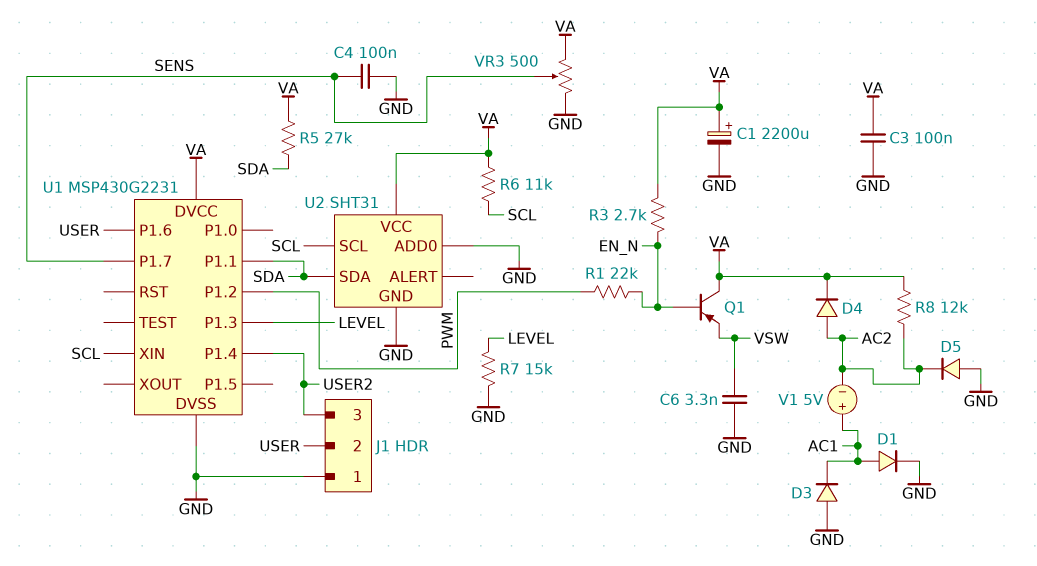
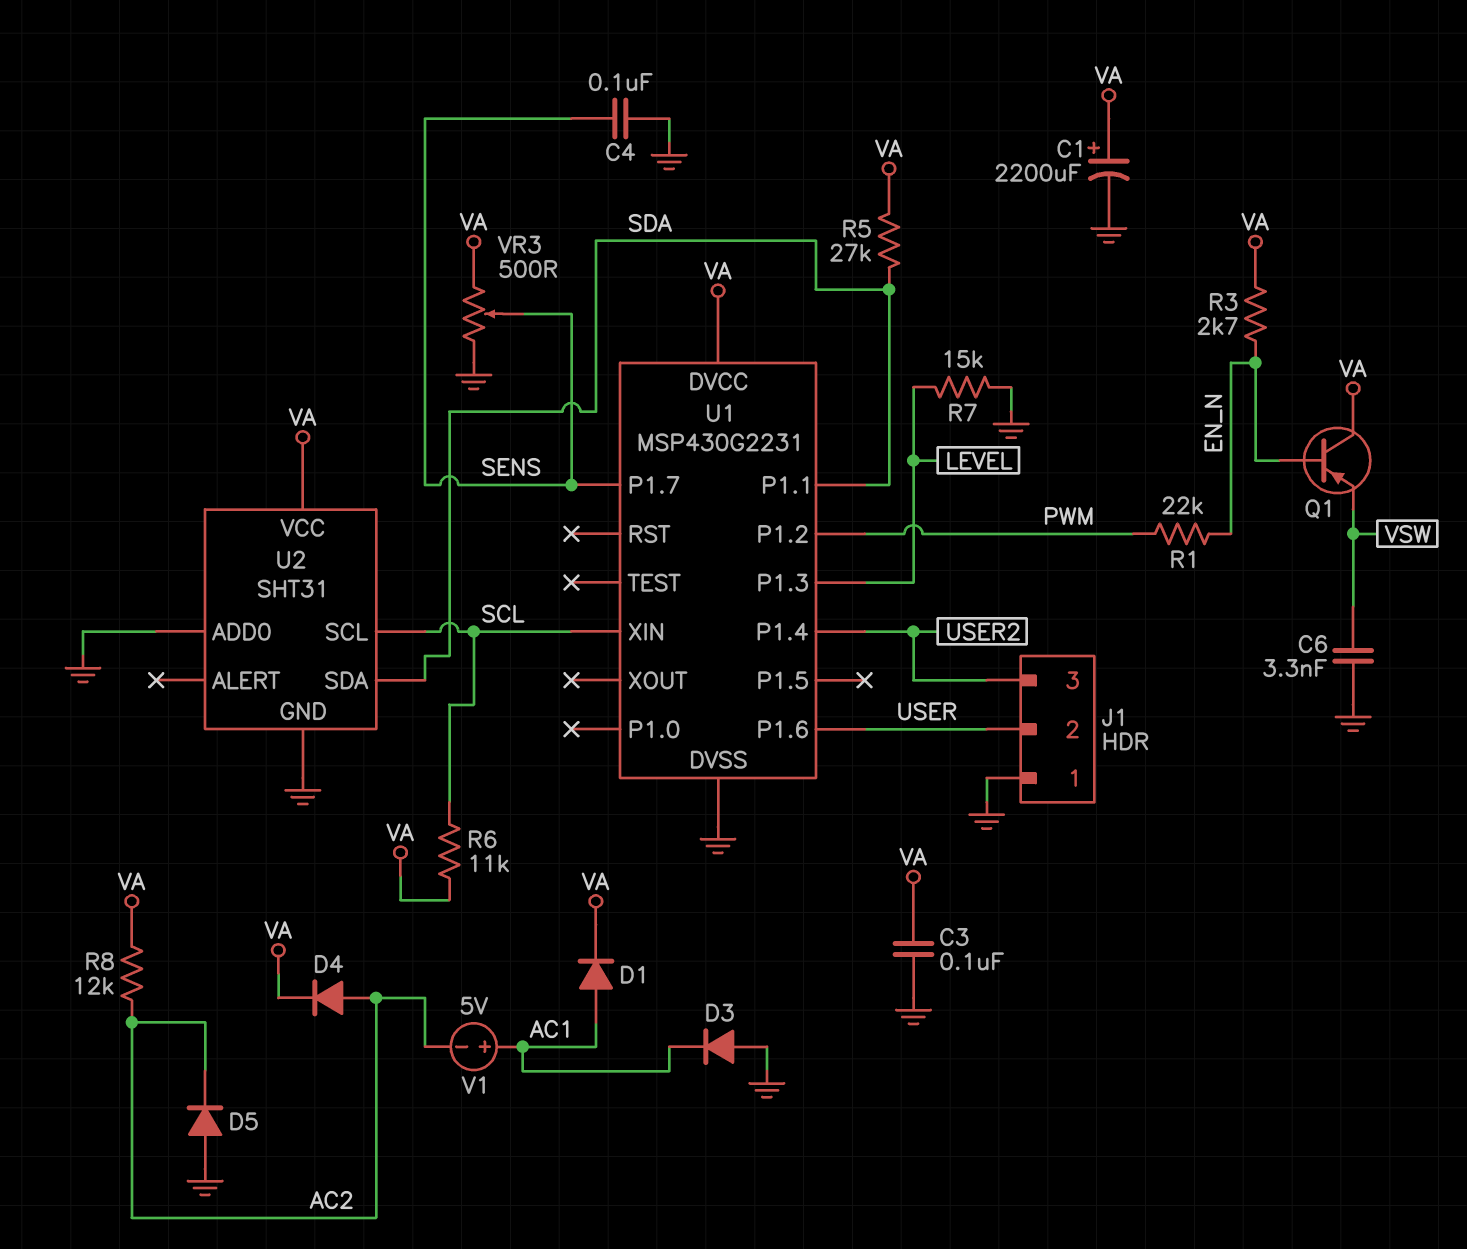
D1: diode (A AC1, K GND) -> diode (A AC1, K VA)

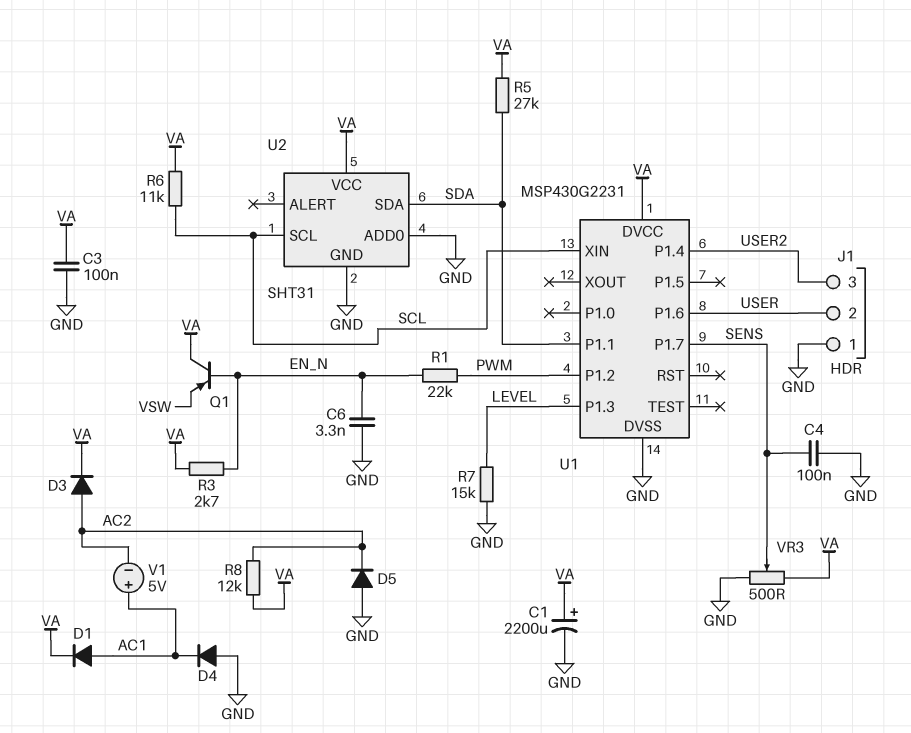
C6: 3.3nF (GND, VSW) -> 3.3nF (EN_N, GND)
D3: diode (A GND, K AC1) -> diode (A AC2, K VA)
D4: diode (A AC2, K VA) -> diode (A GND, K AC1)

